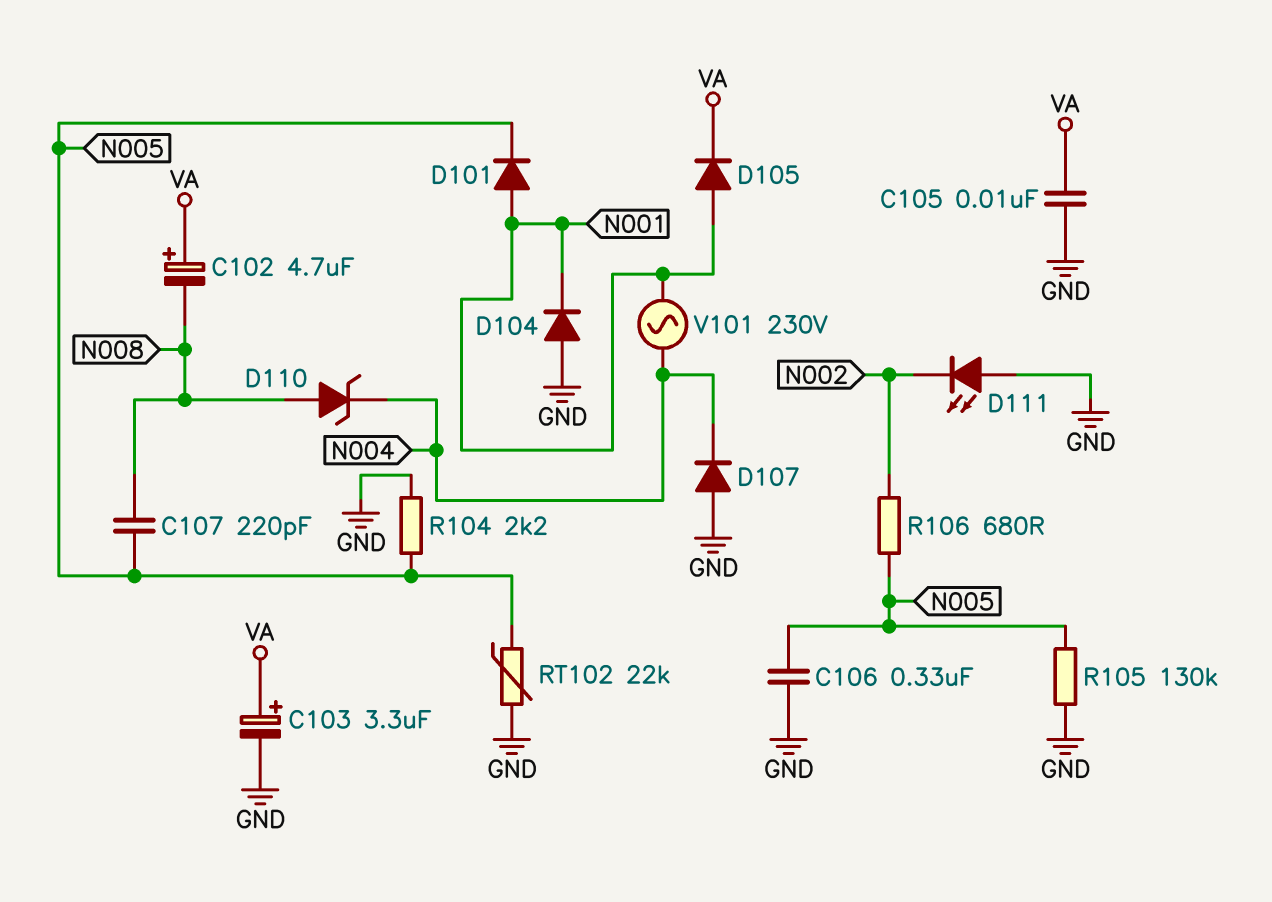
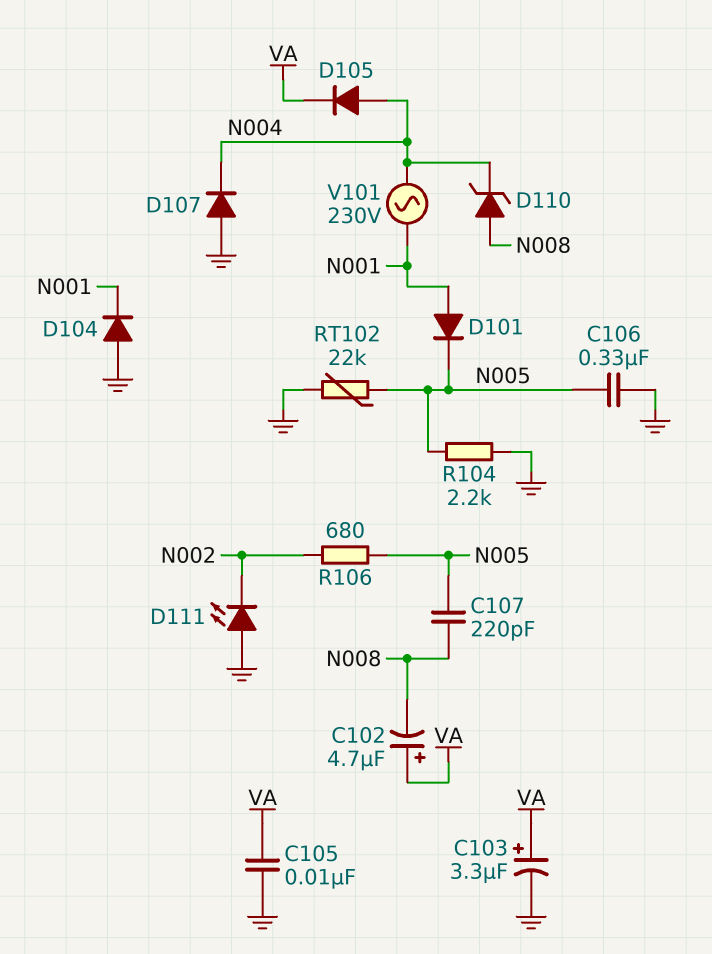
D105: diode (A N001, K VA) -> diode (A N004, K VA)
R105: 130k (GND, N005) -> none

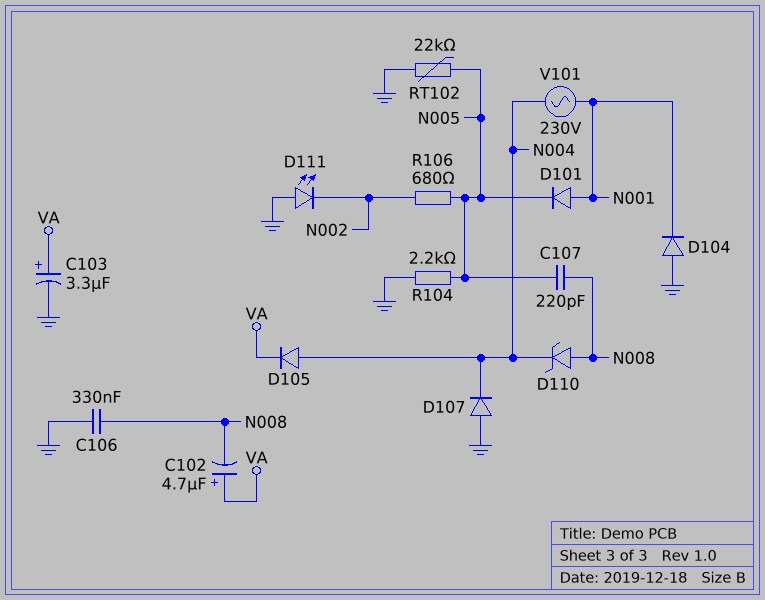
C105: 10nF (GND, VA) -> none
C106: 330nF (GND, N005) -> 330nF (GND, N008)

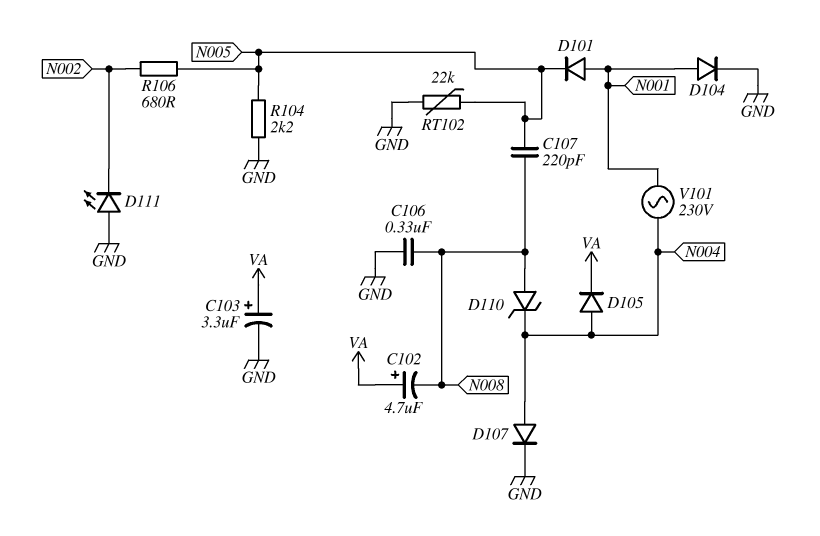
D104: diode (A GND, K N001) -> diode (A N001, K GND)
D107: diode (A GND, K N004) -> diode (A N004, K GND)

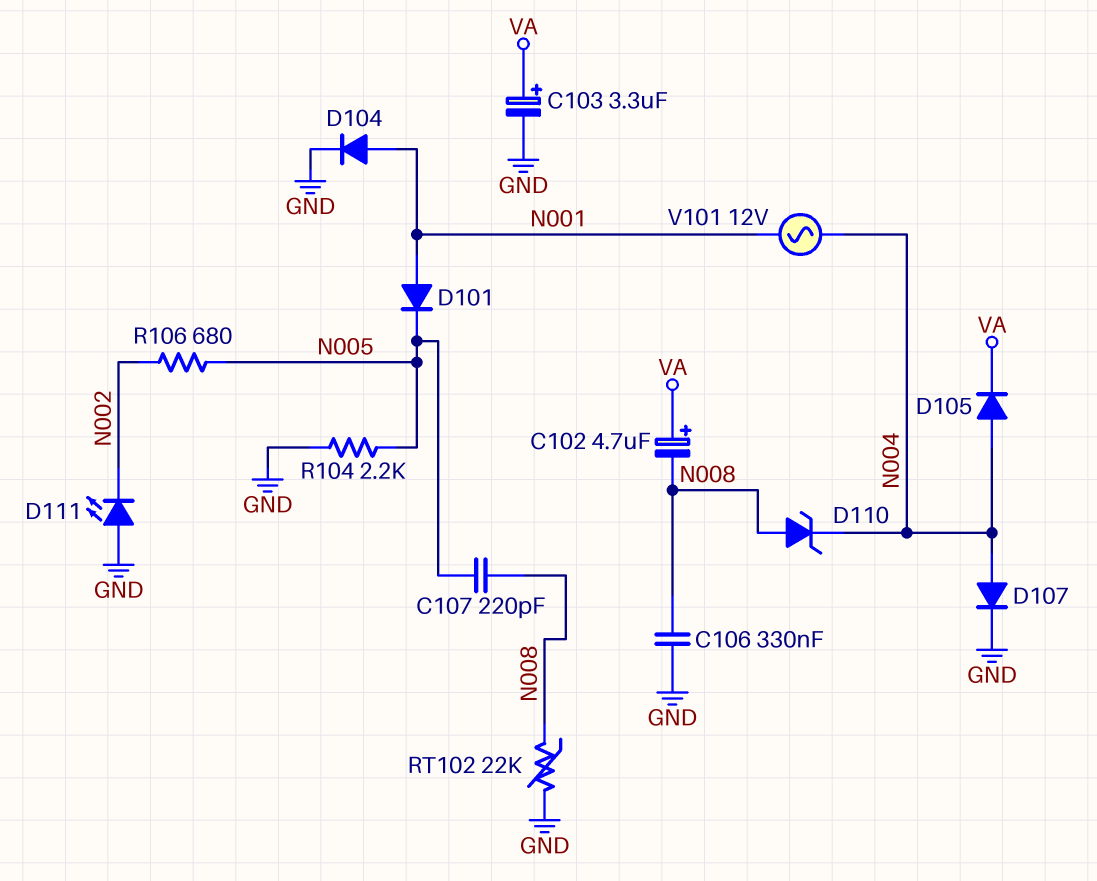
RT102: 22k (GND, N005) -> 22k (GND, N008)
V101: AC 230V (N001, N004) -> AC 12V (N001, N004)

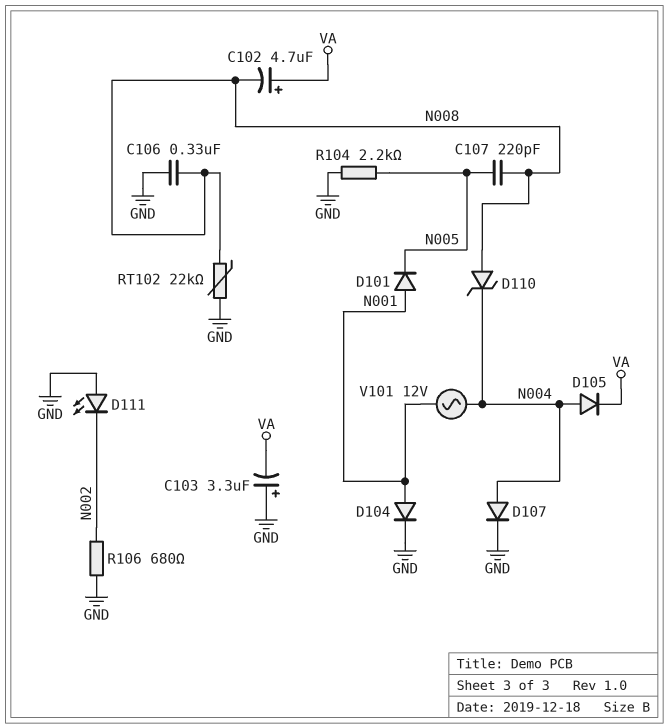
C103: 3.3uF (plus VA, minus GND) -> 3.3uF (plus GND, minus VA)
R106: 680 (N002, N005) -> 680 (GND, N002)

